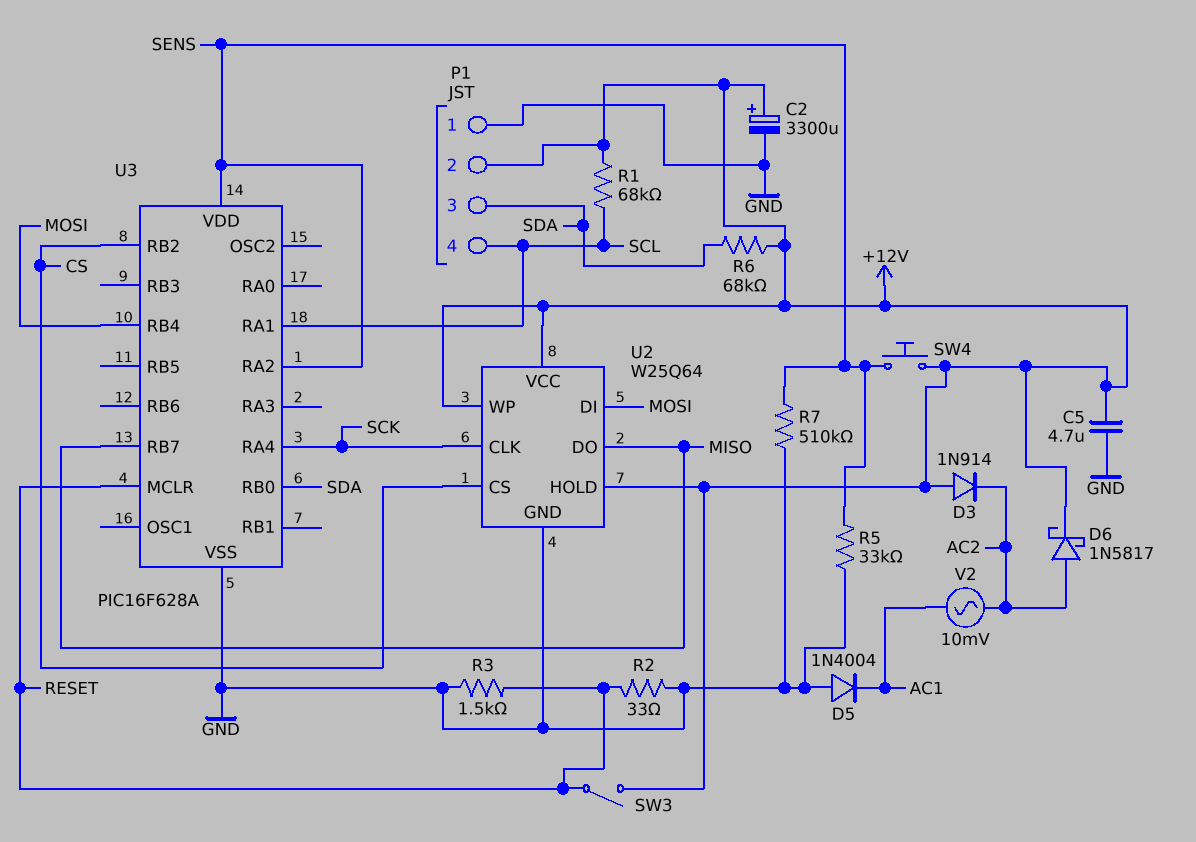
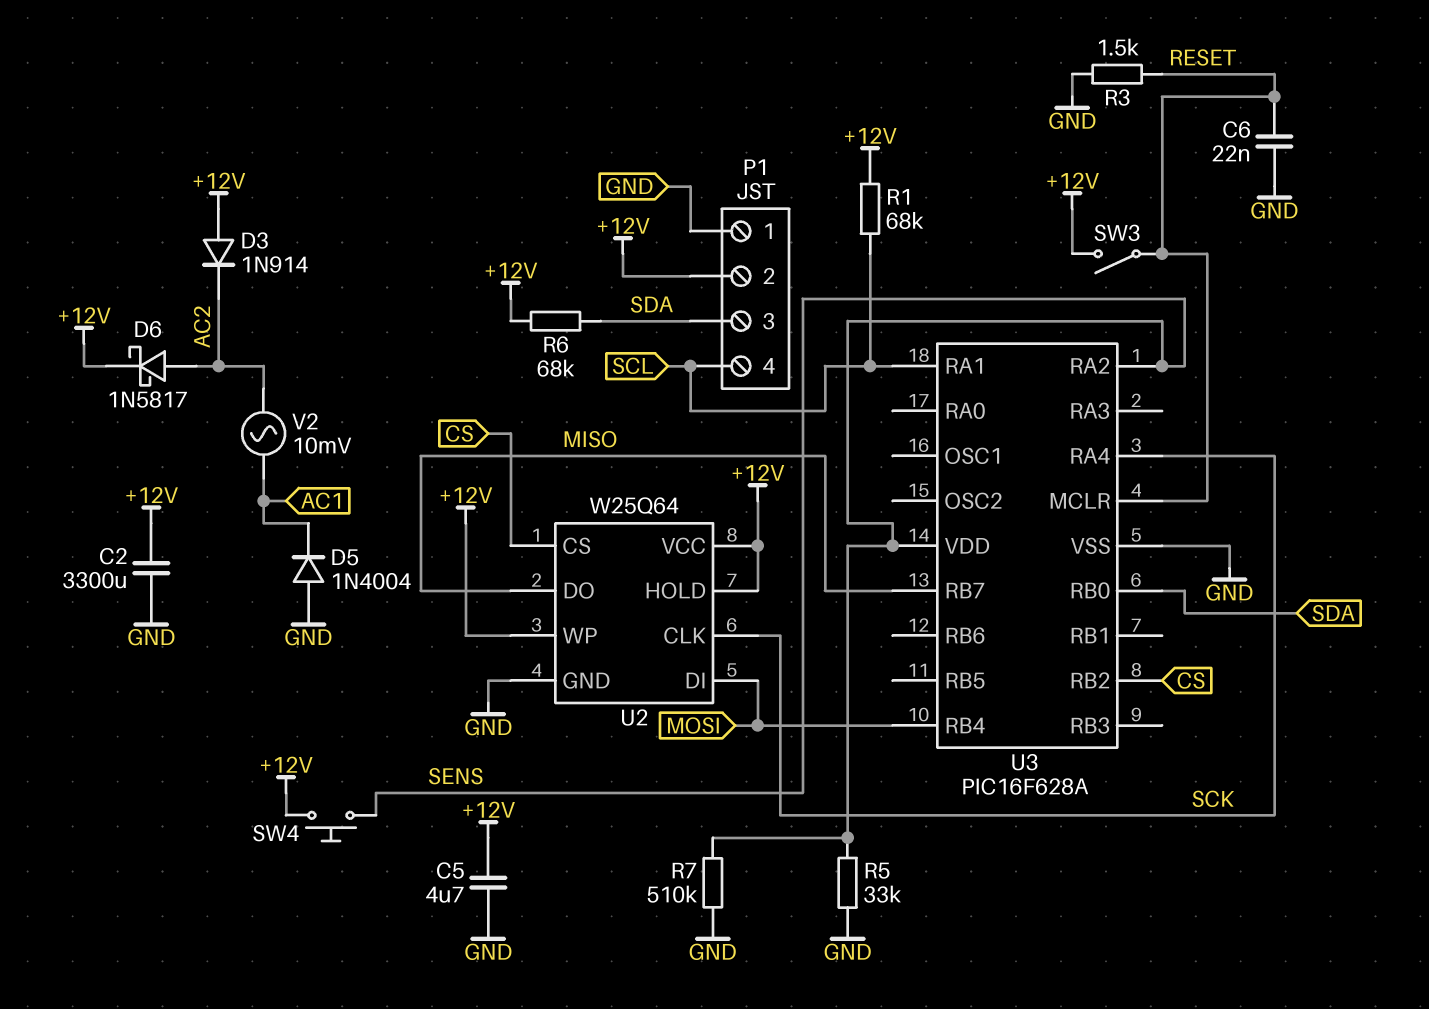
C2: 3300uF (plus +12V, minus GND) -> 3300uF (+12V, GND)
C6: none -> 22nF (GND, RESET)
R2: 33 (GND, RESET) -> none

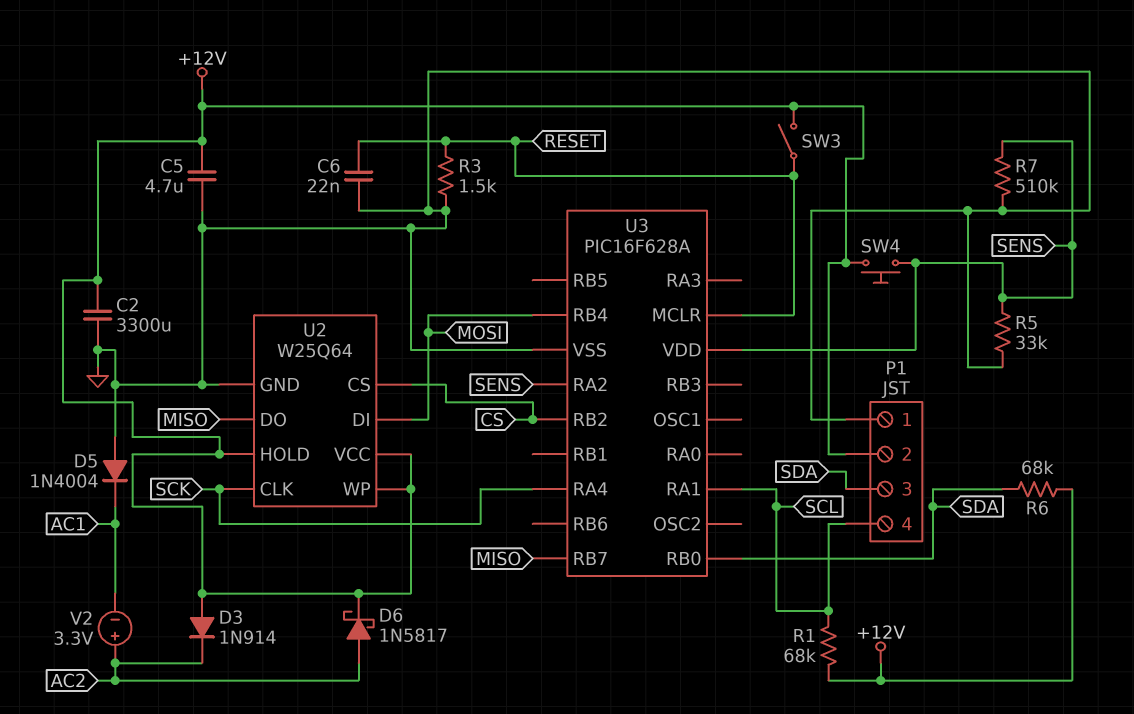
V2: AC 10mV (AC1, AC2) -> 3.3V (plus AC2, minus AC1)

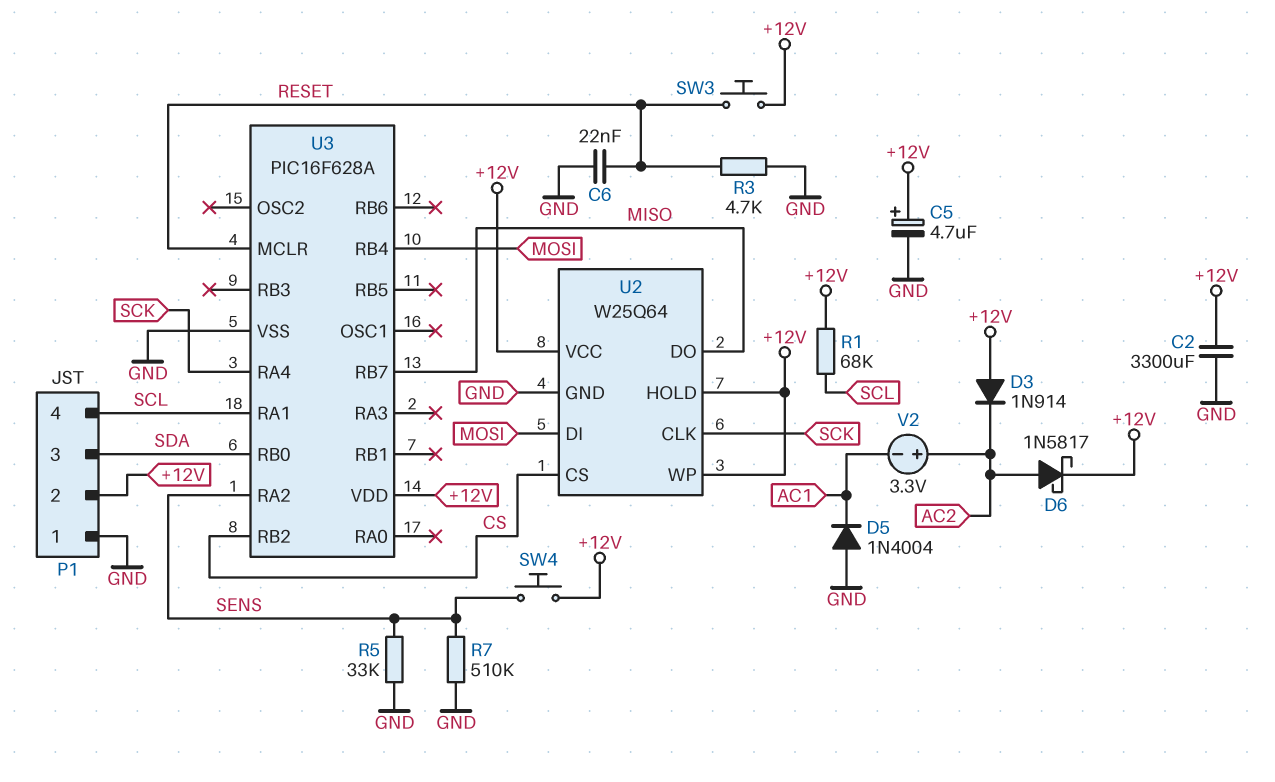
C5: 4.7uF (+12V, GND) -> 4.7uF (plus +12V, minus GND)
R3: 1.5k (GND, RESET) -> 4.7k (GND, RESET)
R6: 68k (+12V, SDA) -> none
SW3: switch (+12V, RESET) -> button (+12V, RESET)
U3 pin VDD: SENS -> +12V

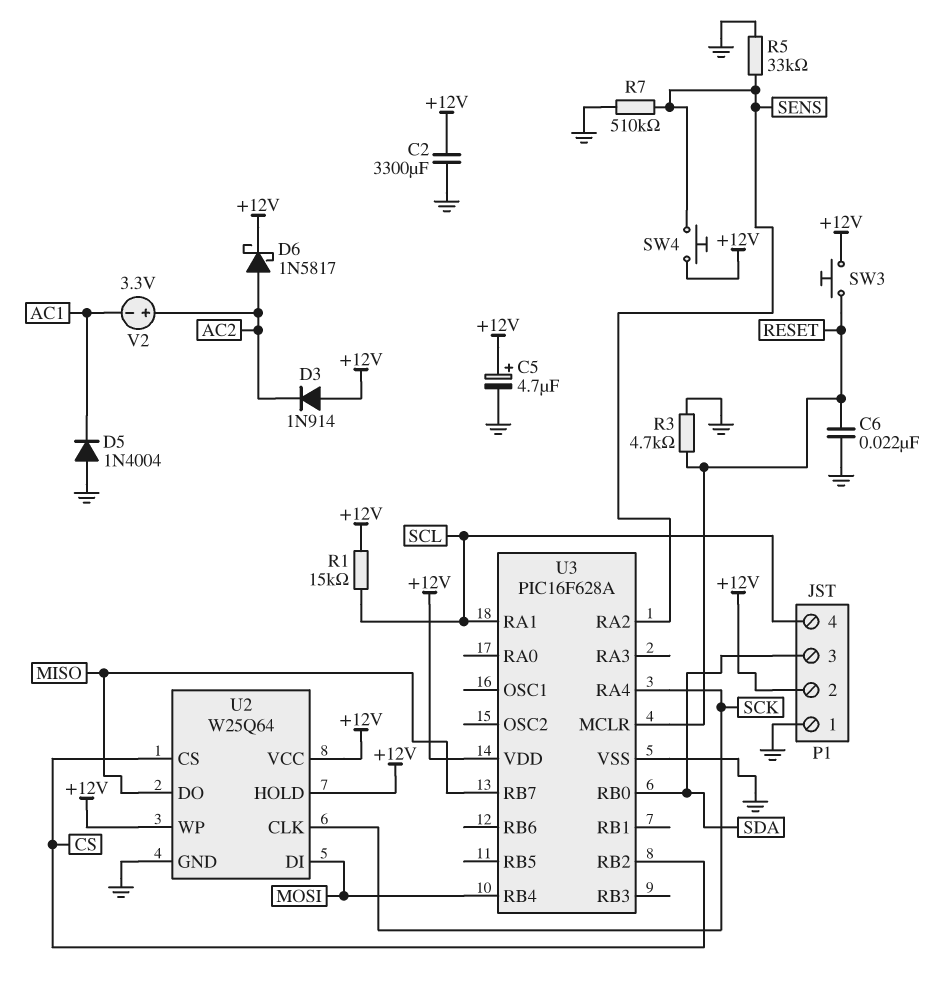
R1: 68k (+12V, SCL) -> 15k (+12V, SCL)

